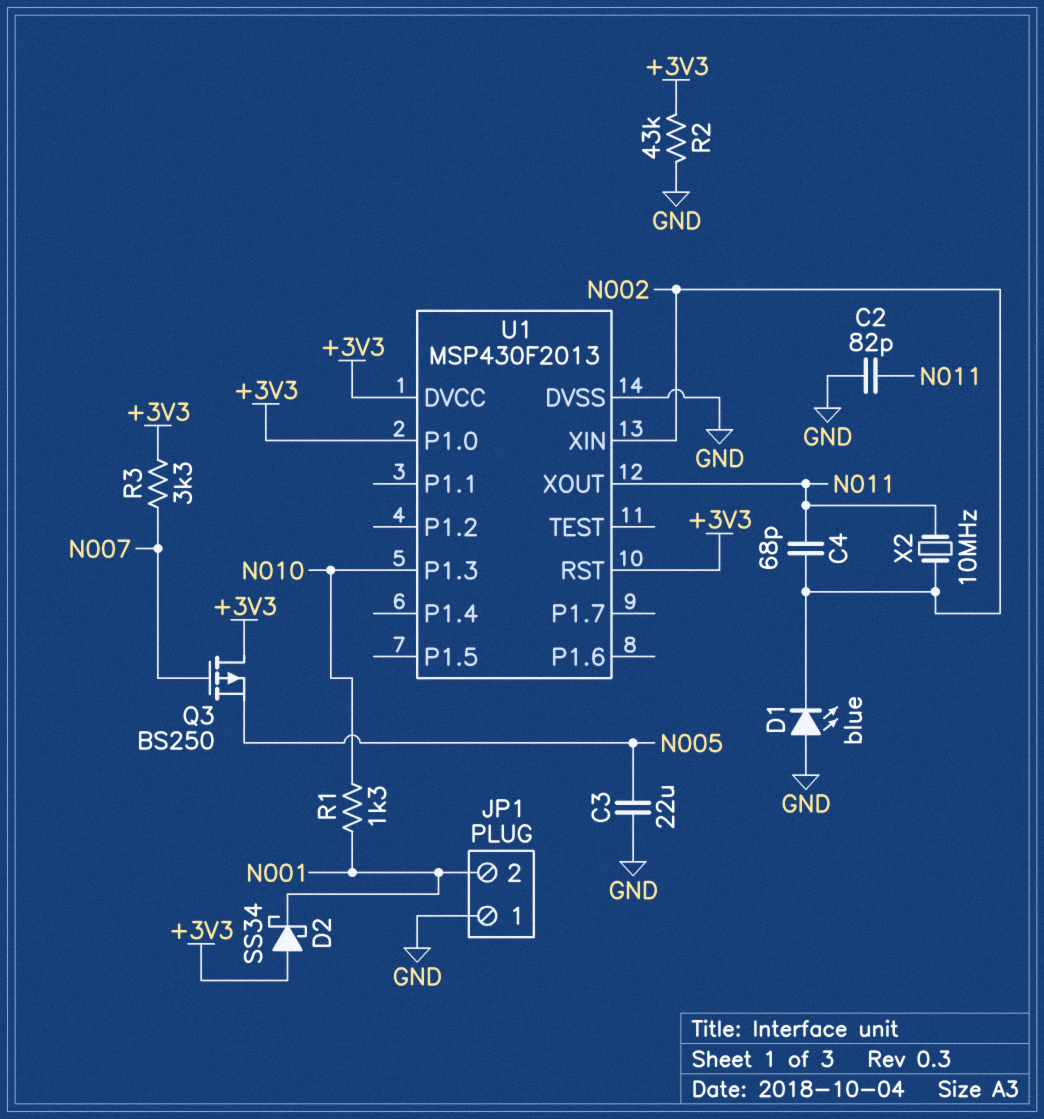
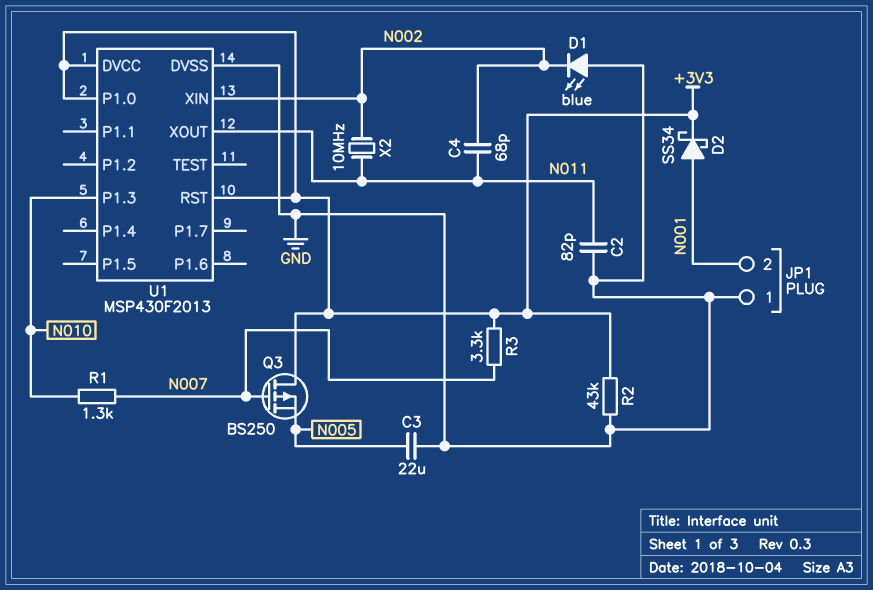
D2: schottky SS34 (A +3V3, K N001) -> schottky SS34 (A N001, K +3V3)
R1: 1.3k (N001, N010) -> 1.3k (N007, N010)

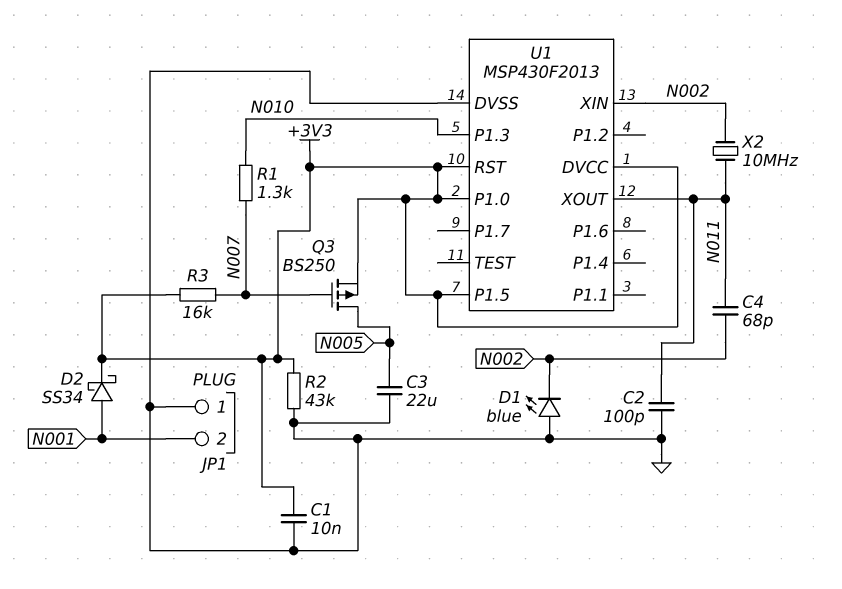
C1: none -> 10nF (+3V3, GND)
C2: 82pF (GND, N011) -> 100pF (GND, N011)
Q3: PMOS BS250 (G N007, D +3V3, S N005) -> PMOS BS250 (G N007, D N005, S +3V3)
R3: 3.3k (+3V3, N007) -> 16k (+3V3, N007)
U1 pin P1.5: none -> +3V3

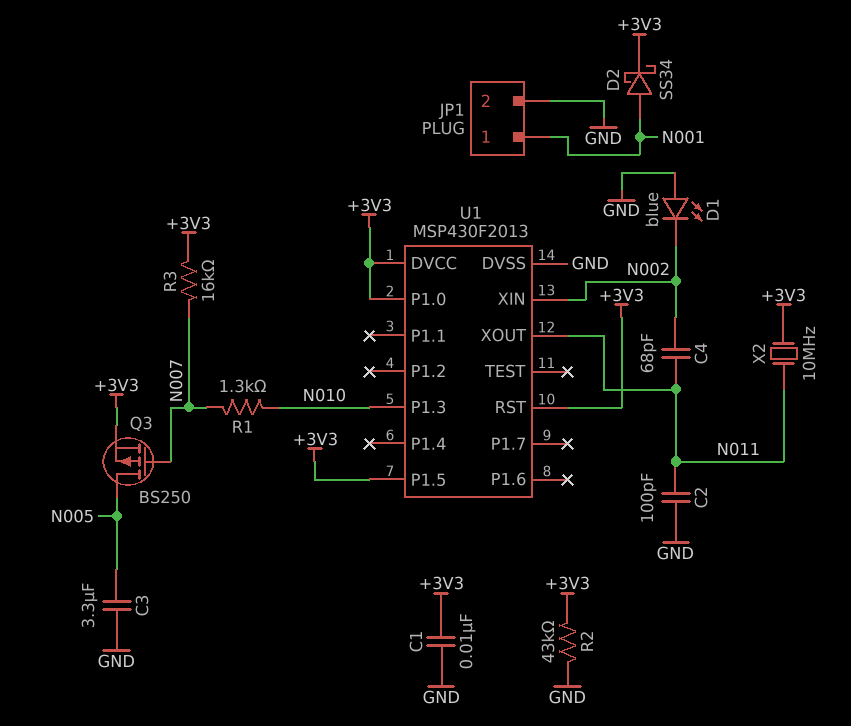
C3: 22uF (GND, N005) -> 3.3uF (GND, N005)
JP1 pin 1: GND -> N001
JP1 pin 2: N001 -> GND
X2: 10MHz (N002, N011) -> 10MHz (+3V3, N011)

